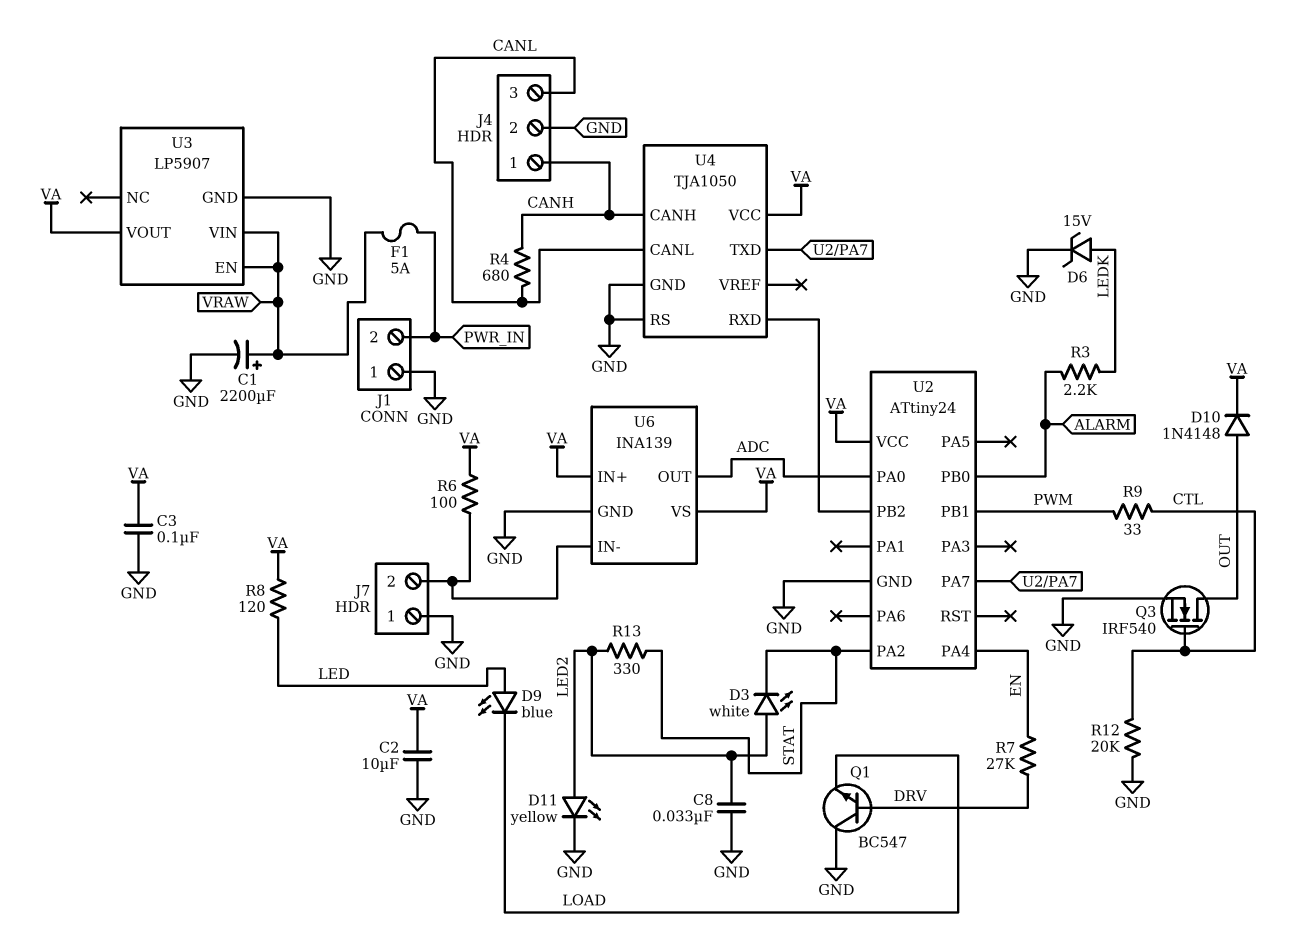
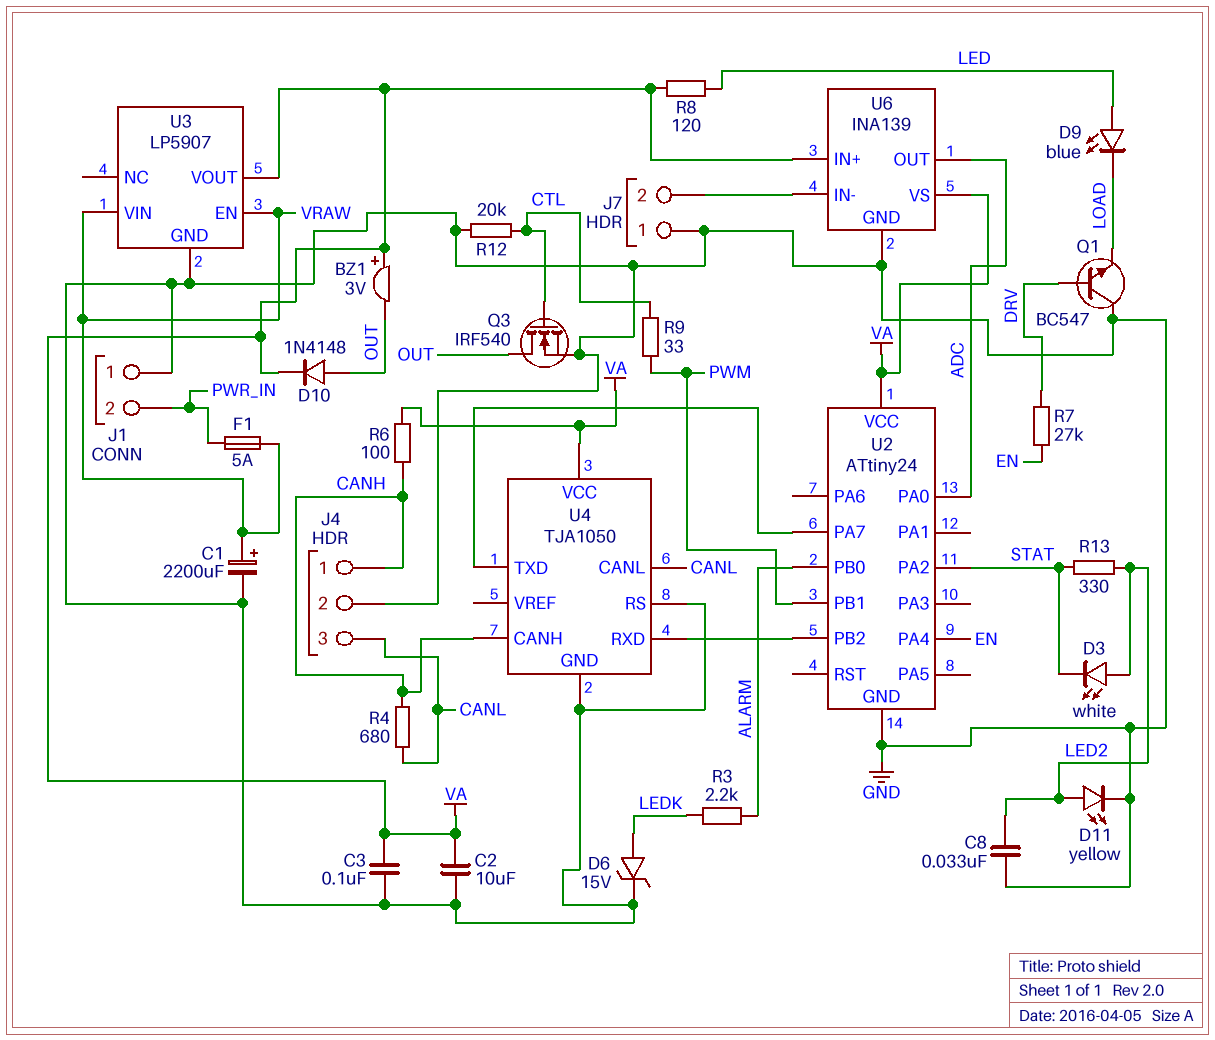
BZ1: none -> buzzer 3V (plus VA, minus OUT)
R6: 100 (J7/2, VA) -> 100 (CANH, VA)

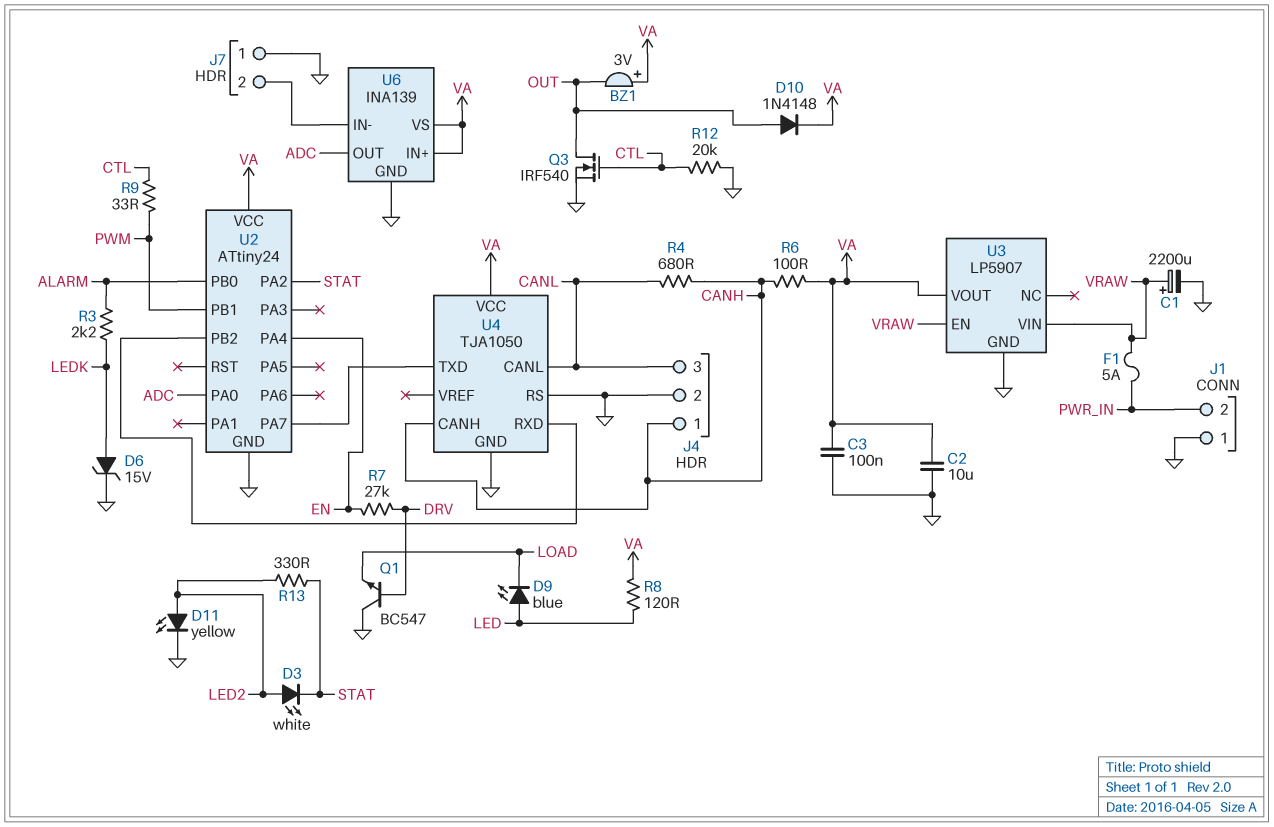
C8: 33nF (GND, LED2) -> none

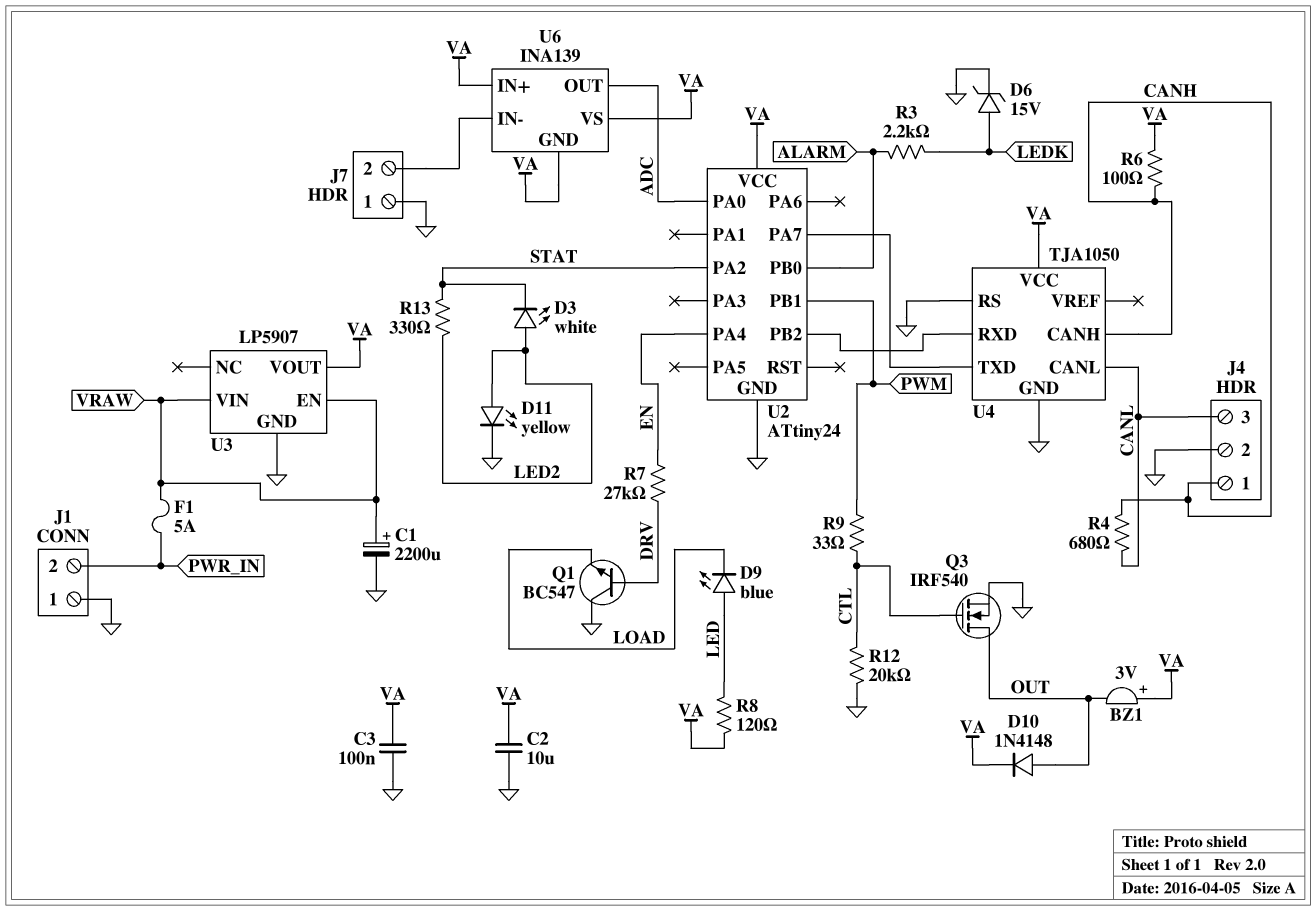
U6 pin GND: GND -> VA

